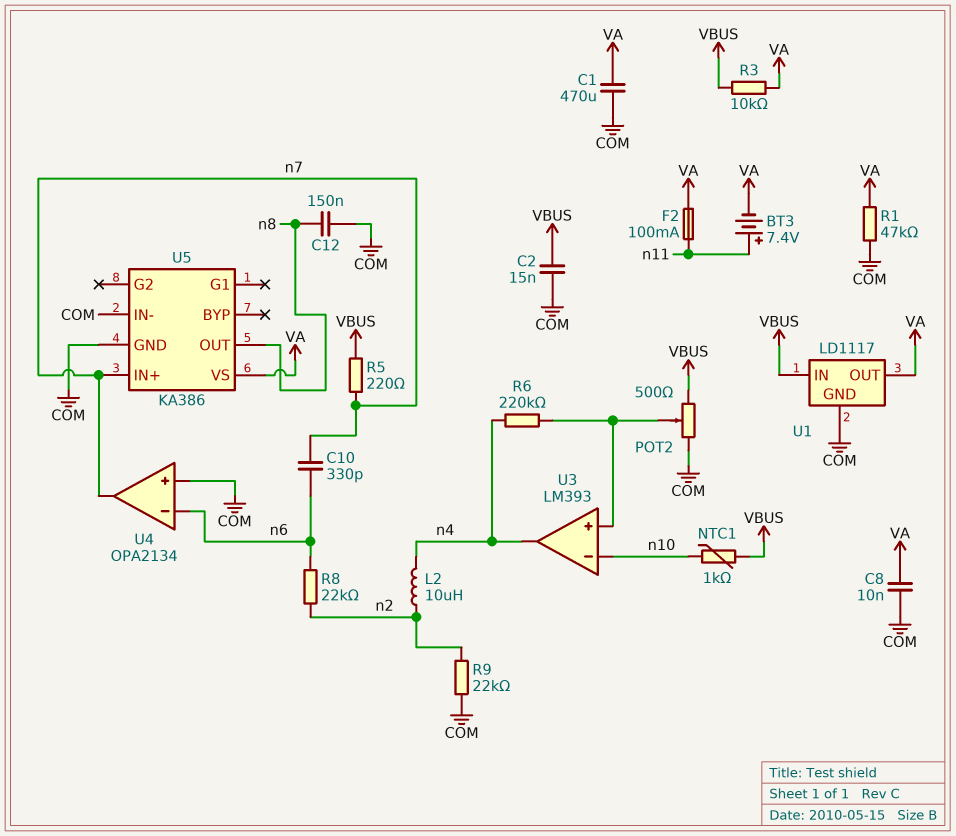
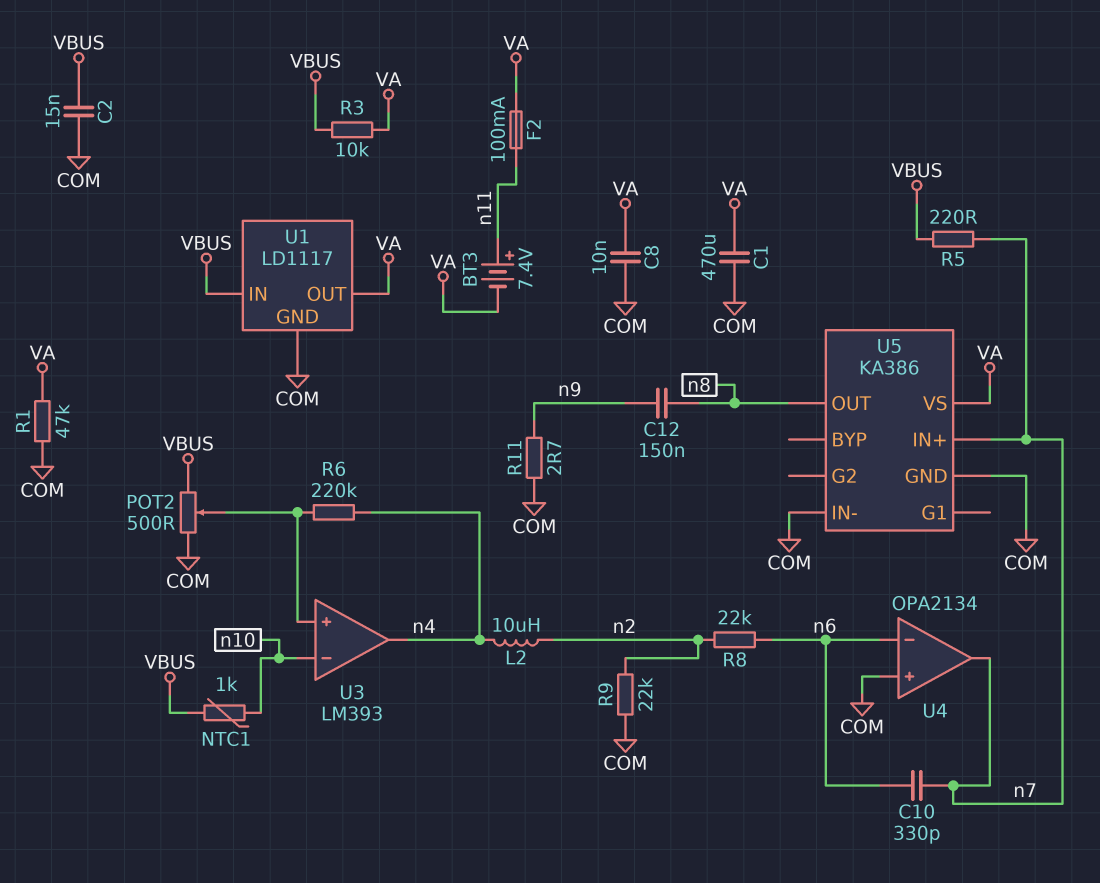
C12: 150nF (COM, n8) -> 150nF (n8, n9)
R11: none -> 2.7 (COM, n9)

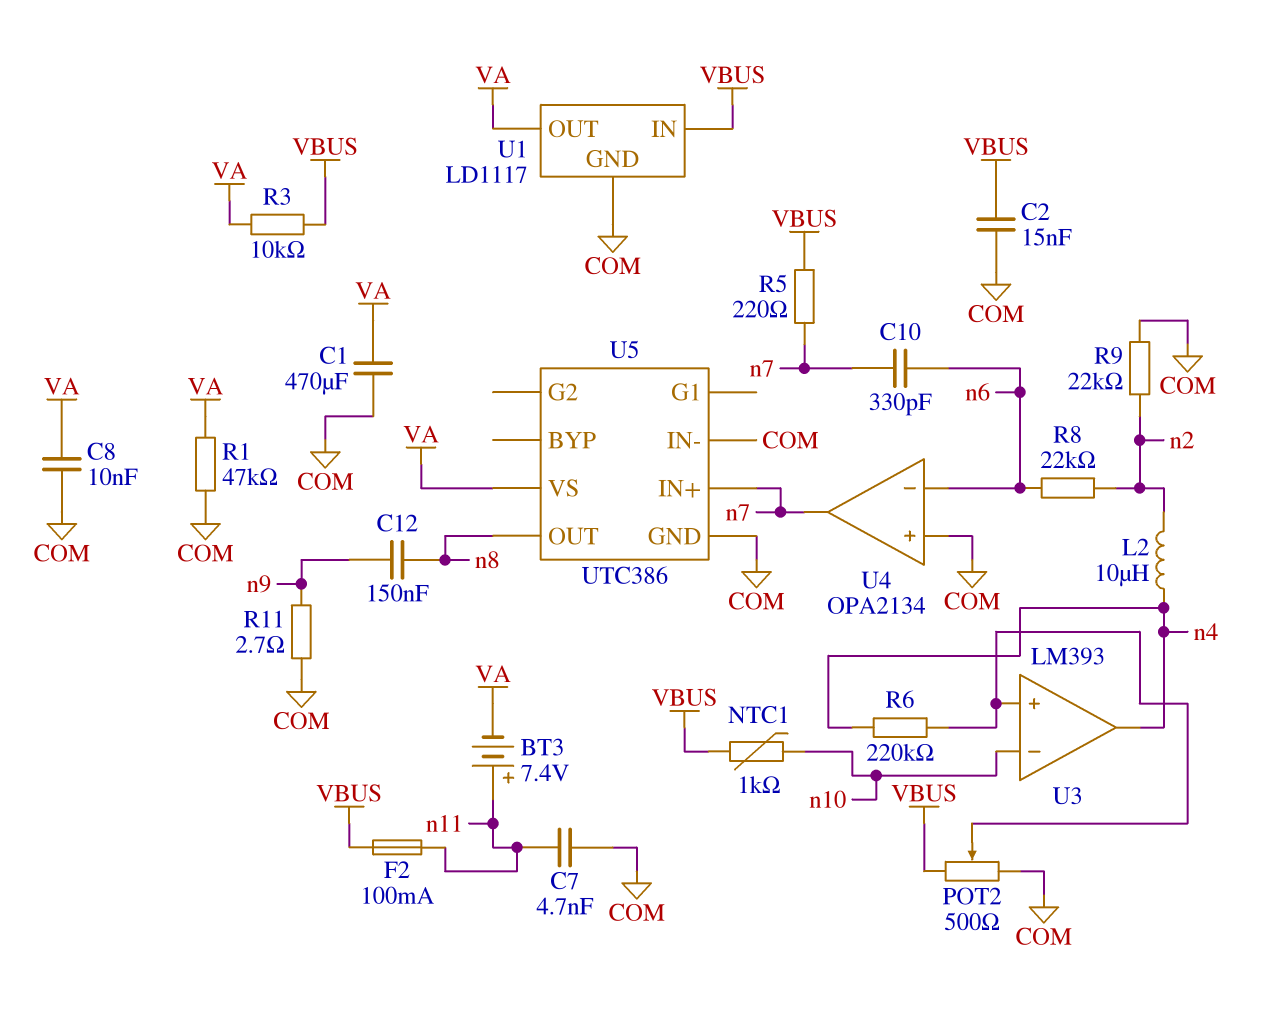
C7: none -> 4.7nF (COM, n11)
F2: 100mA (VA, n11) -> 100mA (VBUS, n11)
U5: KA386 -> UTC386

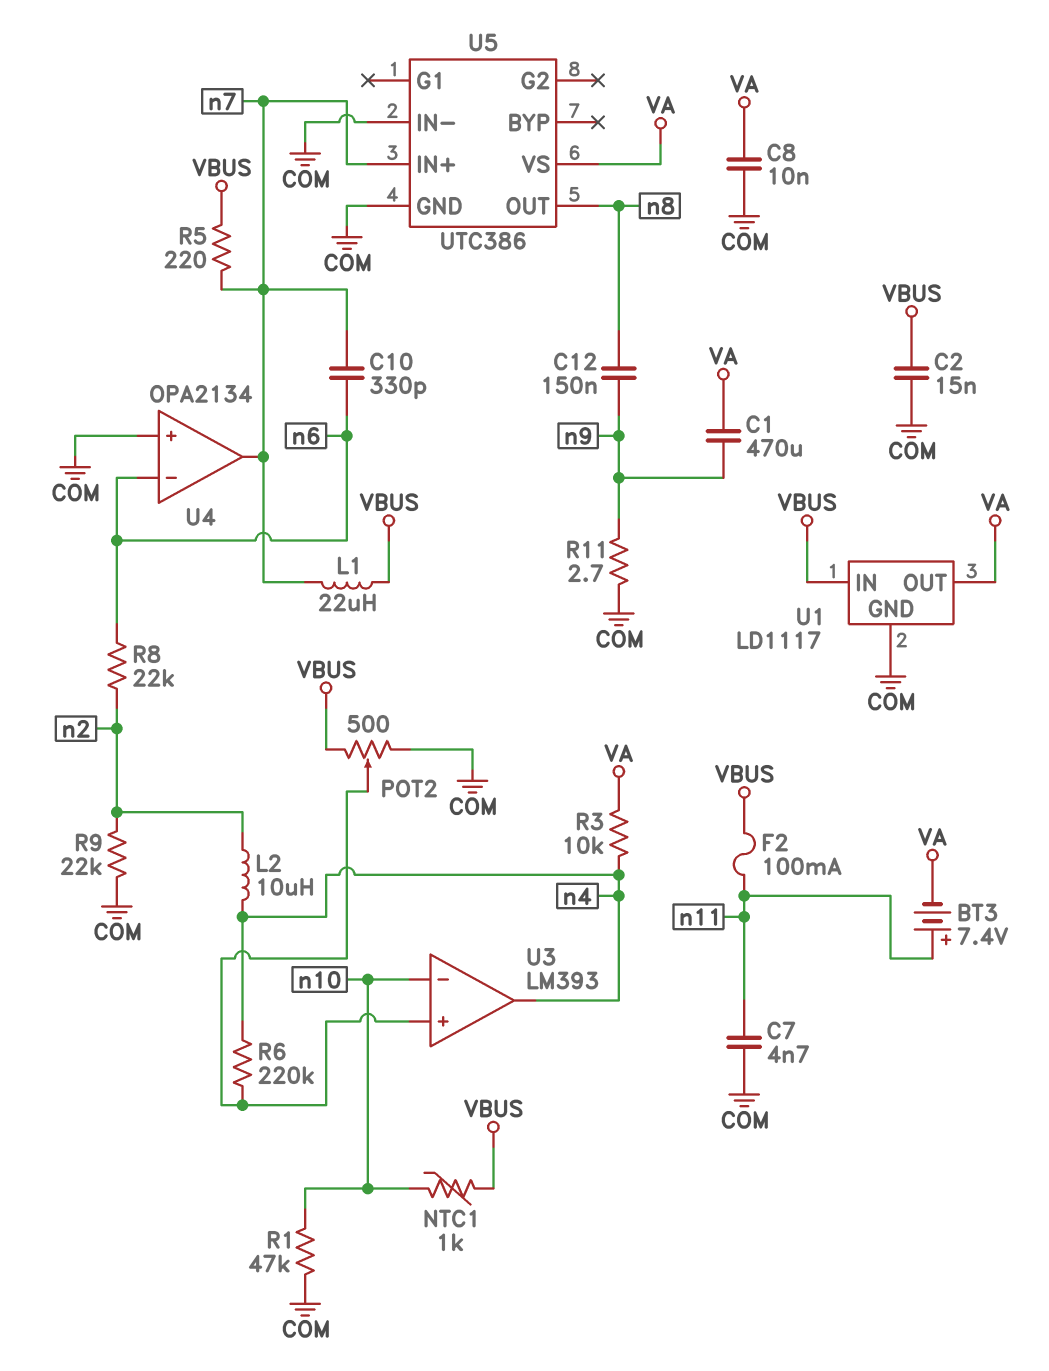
C1: 470uF (COM, VA) -> 470uF (VA, n9)
L1: none -> 22uH (VBUS, n7)
R1: 47k (COM, VA) -> 47k (COM, n10)
R3: 10k (VA, VBUS) -> 10k (VA, n4)

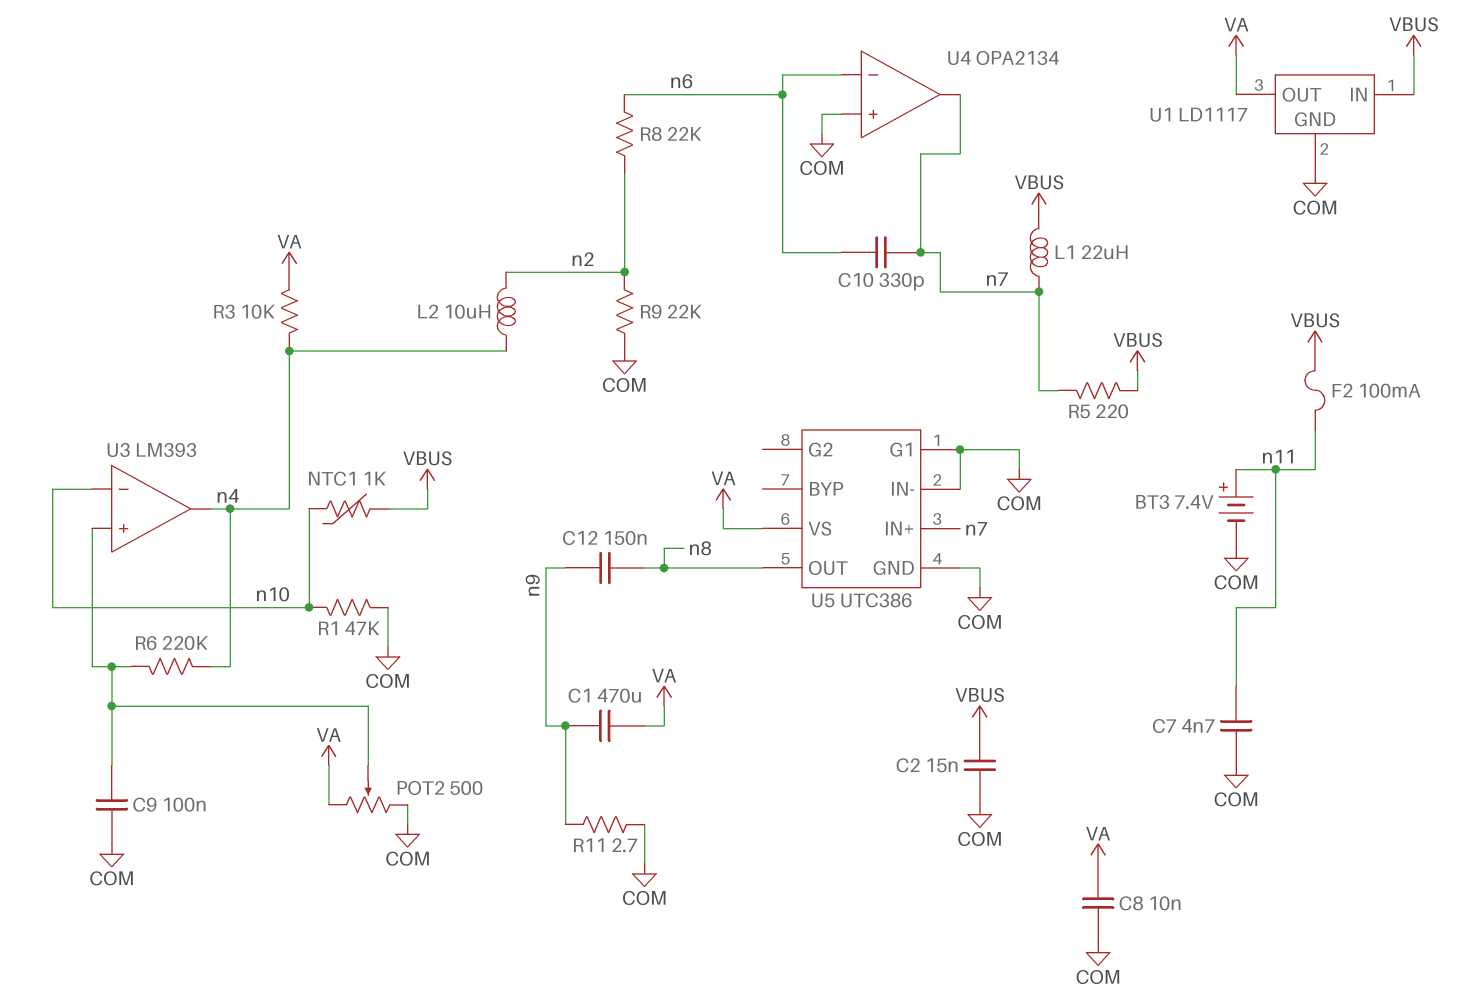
BT3: 7.4V (plus n11, minus VA) -> 7.4V (plus n11, minus COM)
C9: none -> 100nF (COM, U3/in+)
POT2: 500 (COM, VBUS, wiper U3/in+) -> 500 (COM, VA, wiper U3/in+)
U5 pin G1: none -> COM

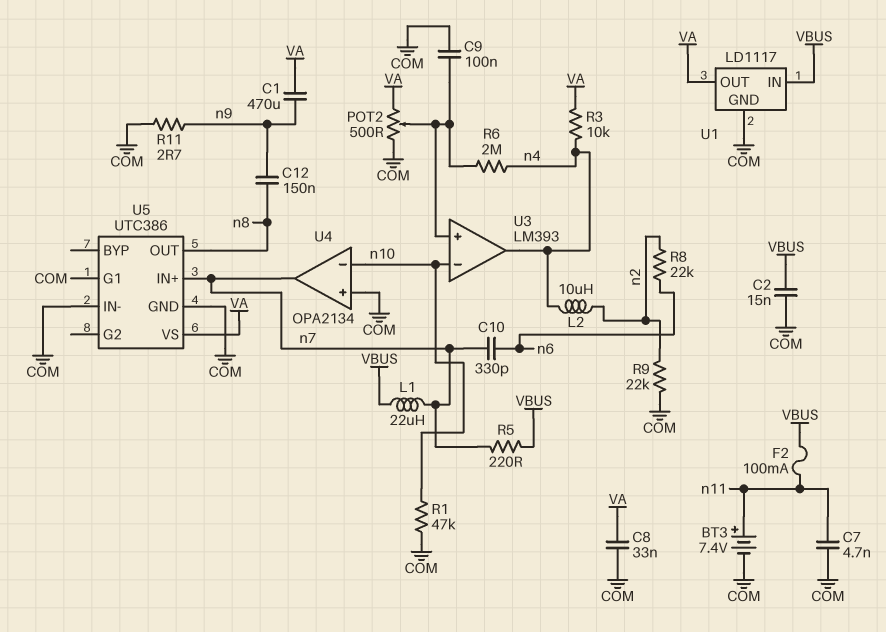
C8: 10nF (COM, VA) -> 33nF (COM, VA)
NTC1: 1k (VBUS, n10) -> none
R6: 220k (U3/in+, n4) -> 2M (U3/in+, n4)
U4 pin in-: n6 -> n10

